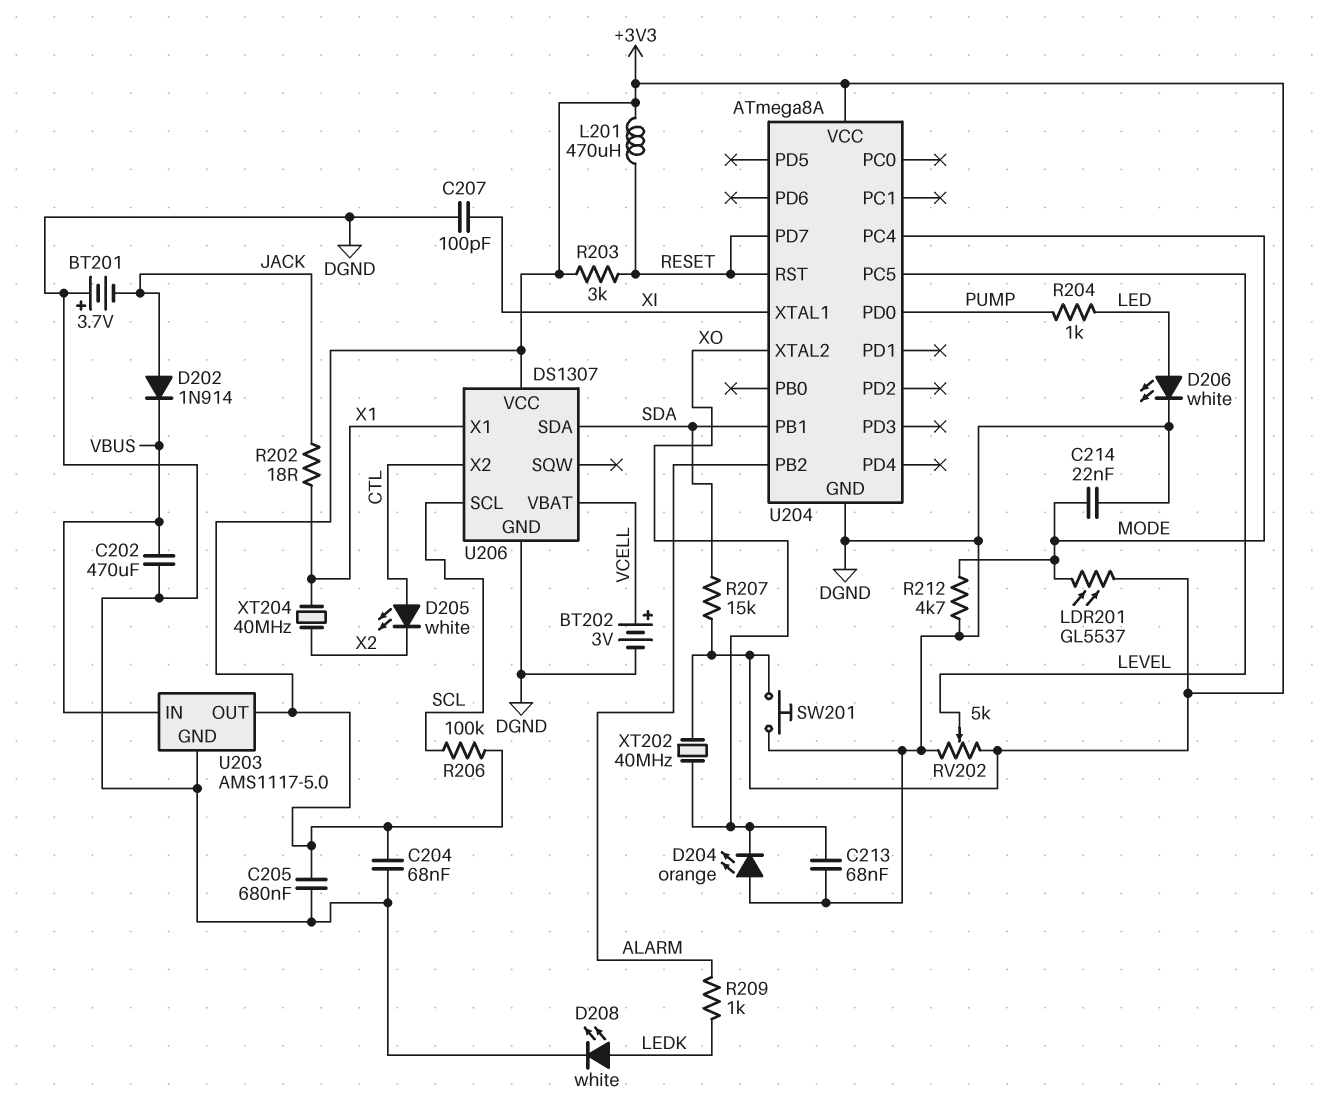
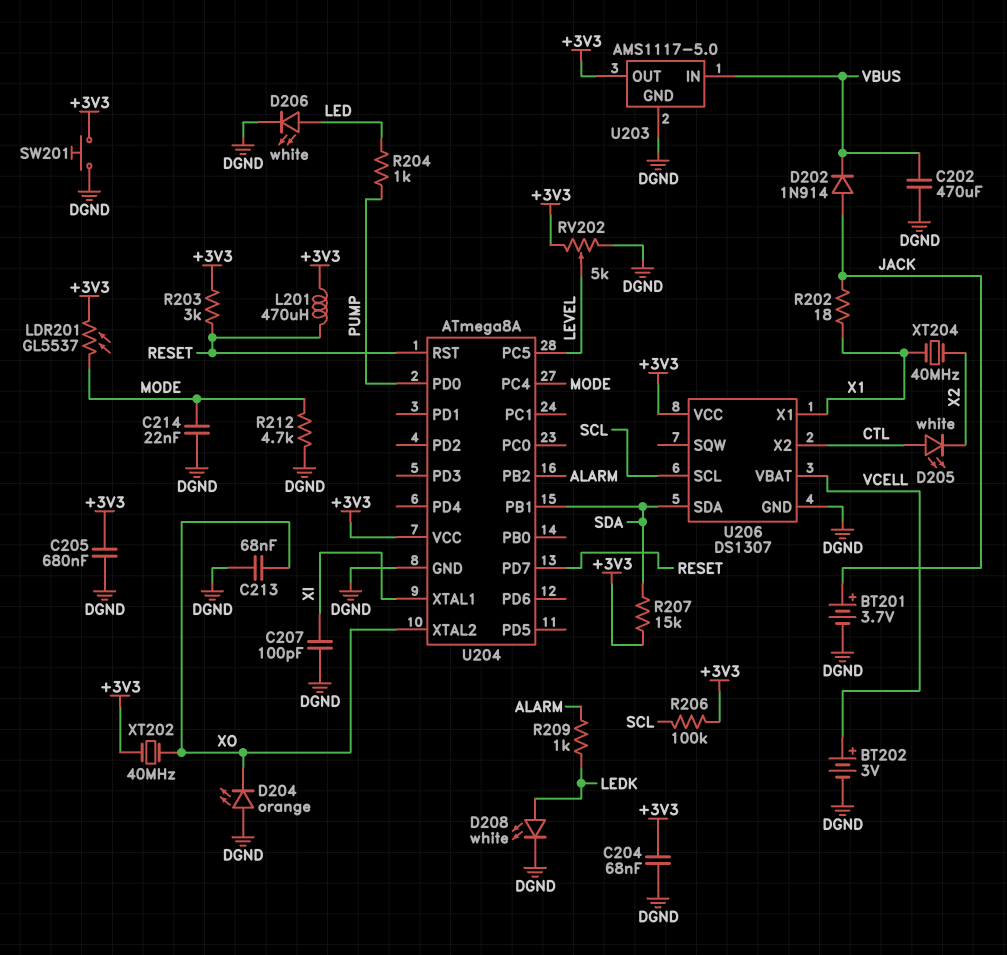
BT201: 3.7V (plus DGND, minus JACK) -> 3.7V (plus JACK, minus DGND)

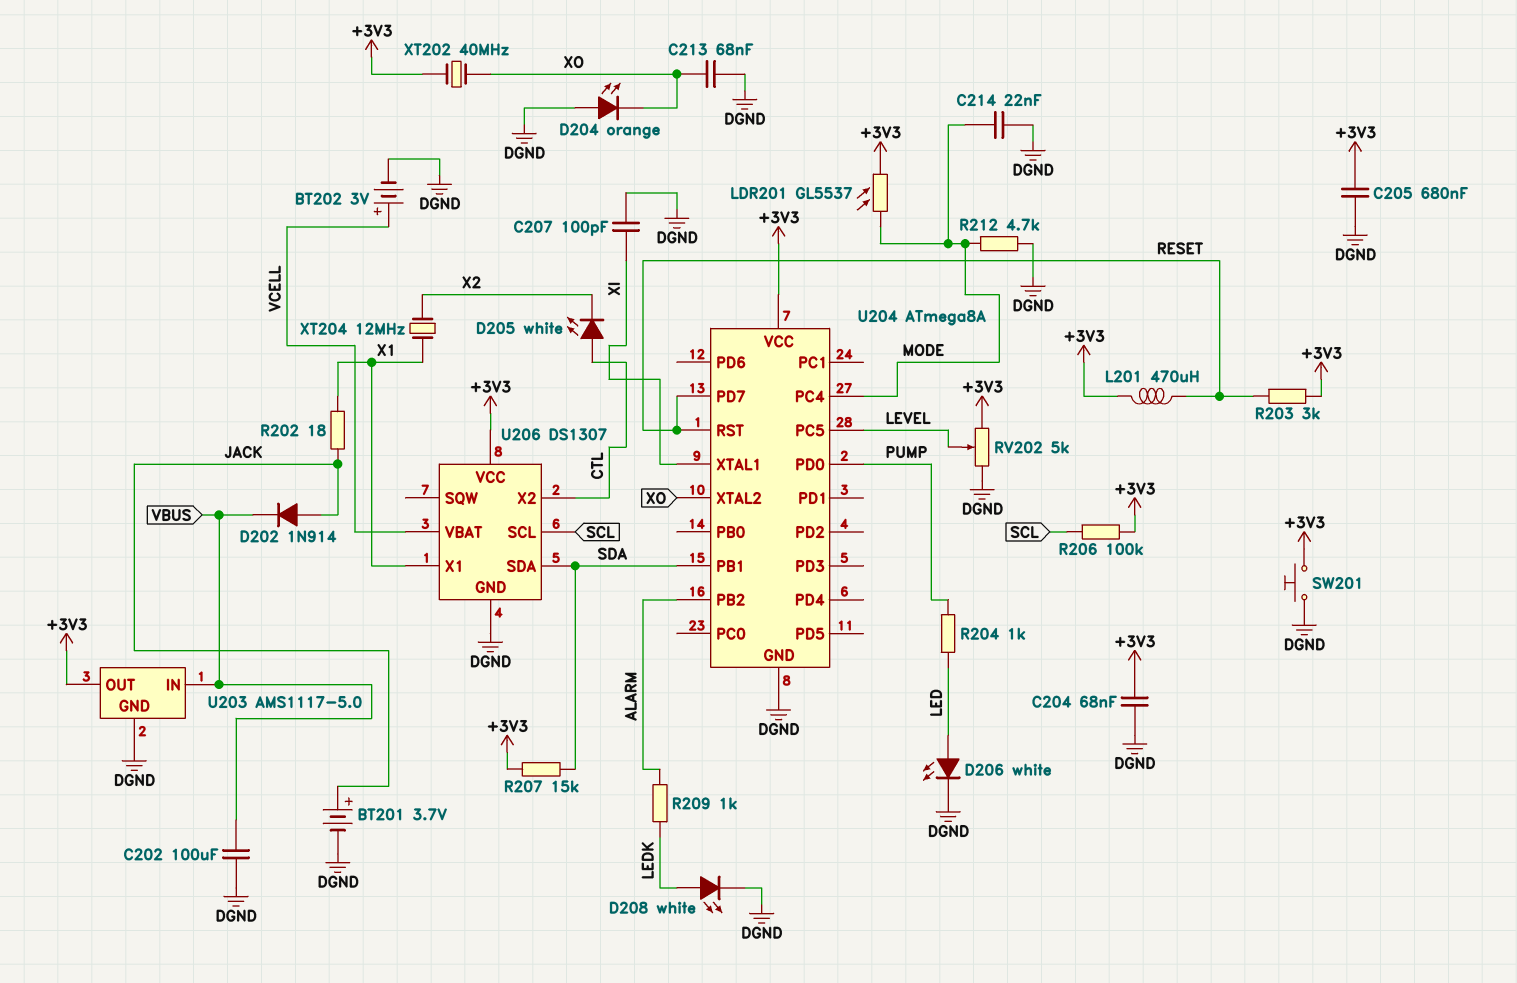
C202: 470uF (DGND, VBUS) -> 100uF (DGND, VBUS)
XT204: 40MHz (X1, X2) -> 12MHz (X1, X2)

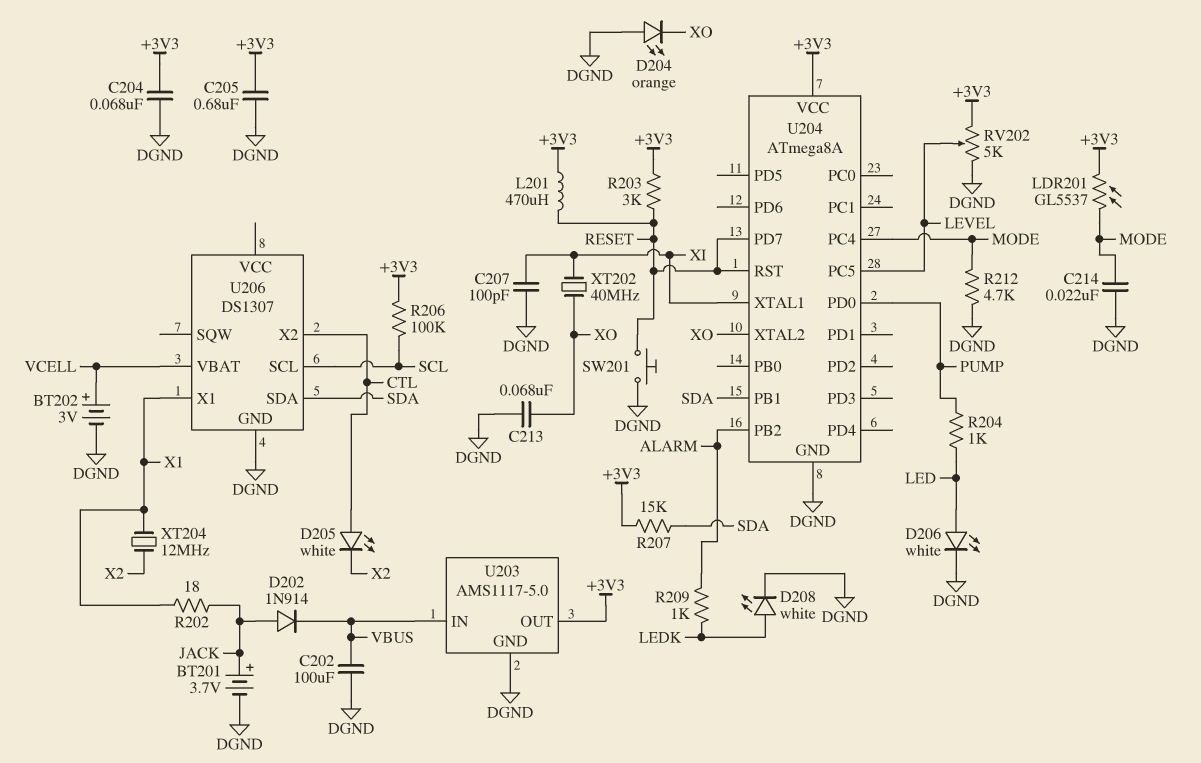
SW201: button (+3V3, DGND) -> button (DGND, RESET)
U206 pin VCC: +3V3 -> none
XT202: 40MHz (+3V3, XO) -> 40MHz (XI, XO)

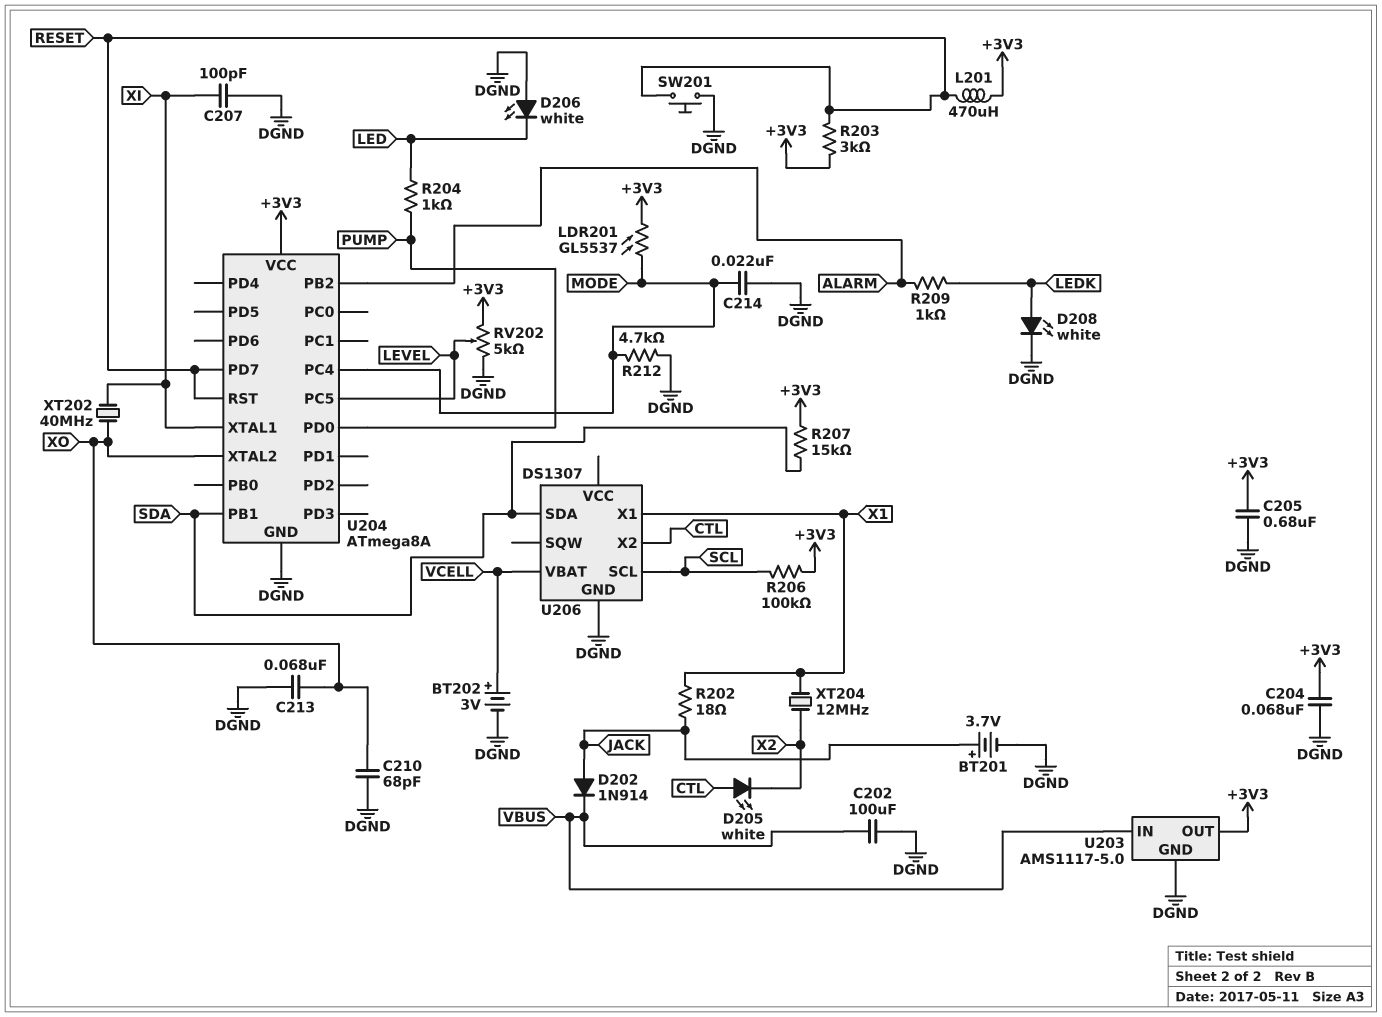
C210: none -> 68pF (DGND, XO)
D204: LED orange (A DGND, K XO) -> none
D206: LED white (A LED, K DGND) -> LED white (A DGND, K LED)

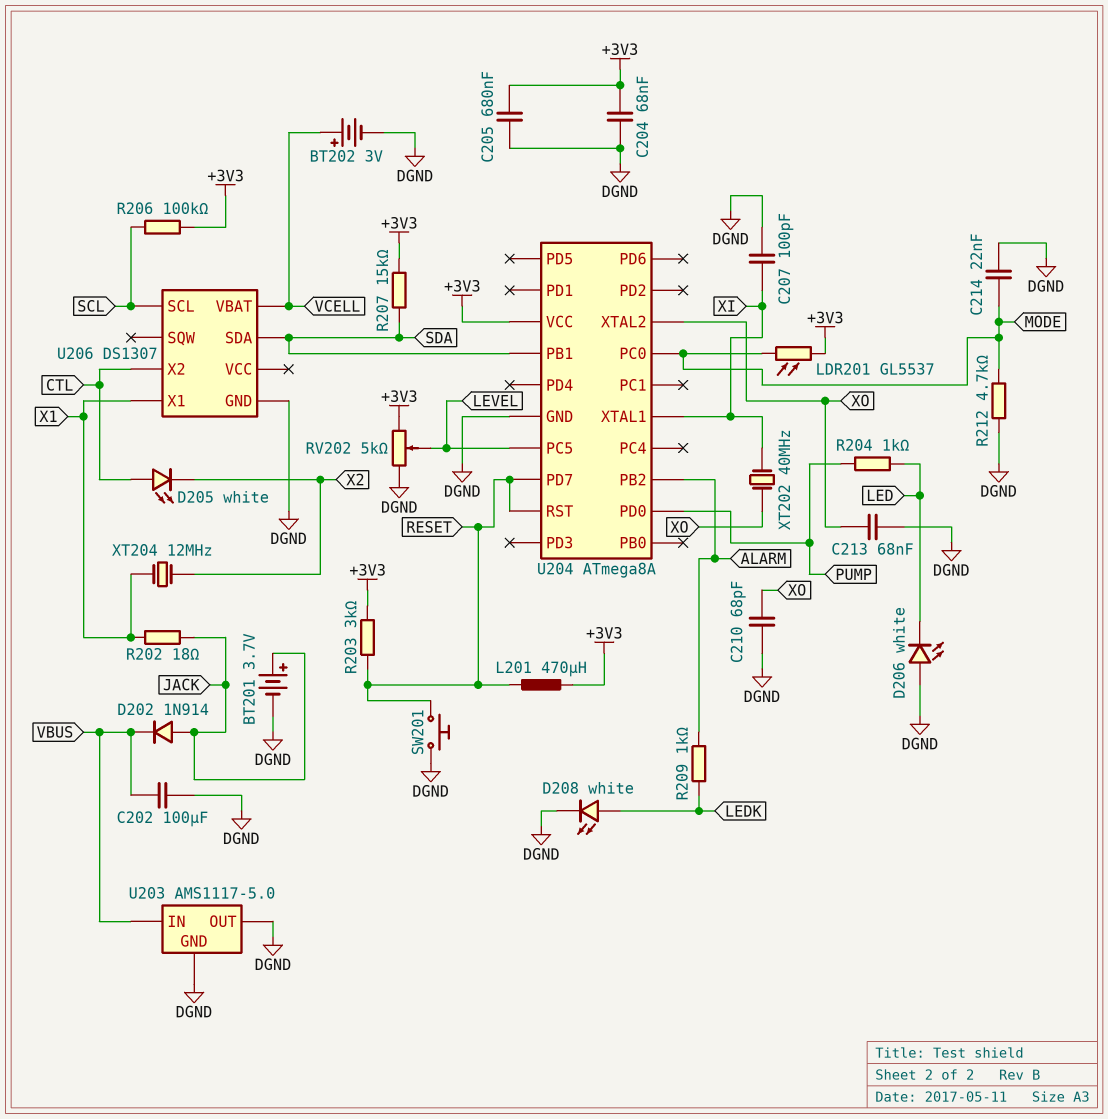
U203 pin OUT: +3V3 -> DGND
U204 pin PC0: none -> MODE
U204 pin PC4: MODE -> none

